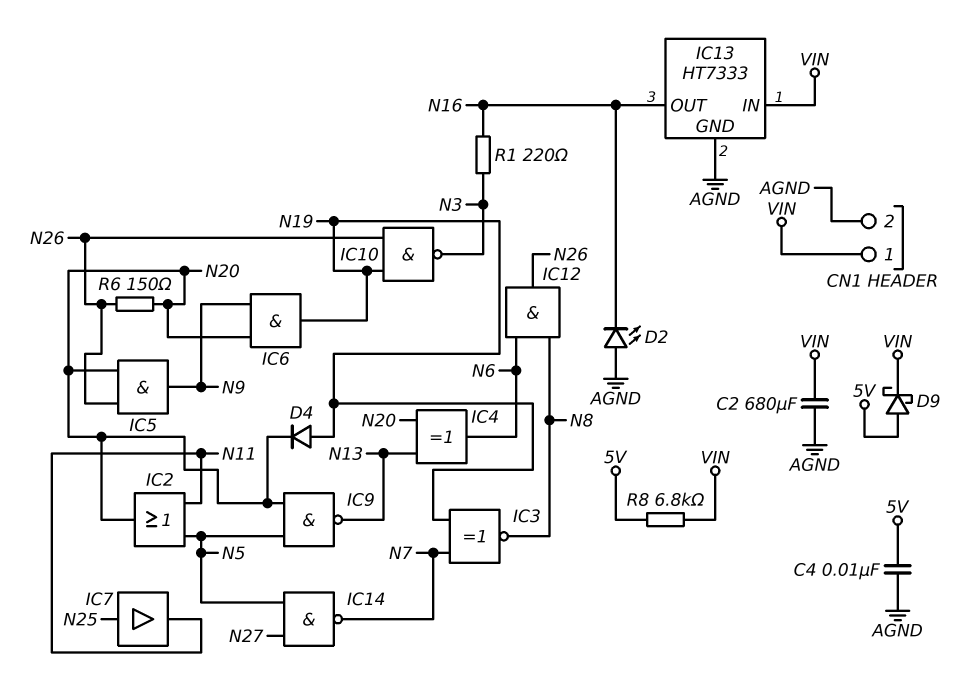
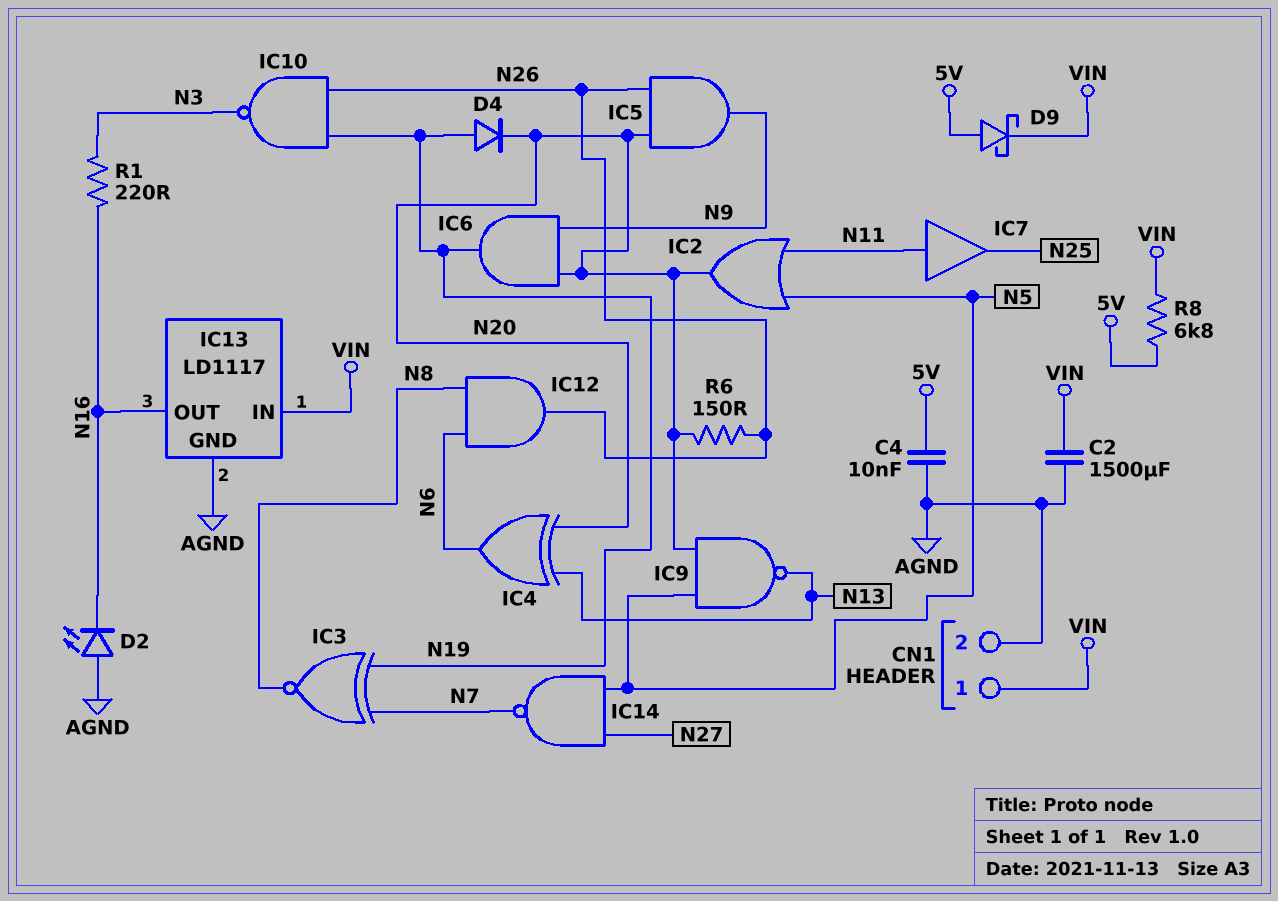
C2: 680uF (AGND, VIN) -> 1500uF (AGND, VIN)
IC7: buffer (in N25, out N11) -> buffer (in N11, out N25)
IC13: HT7333 -> LD1117

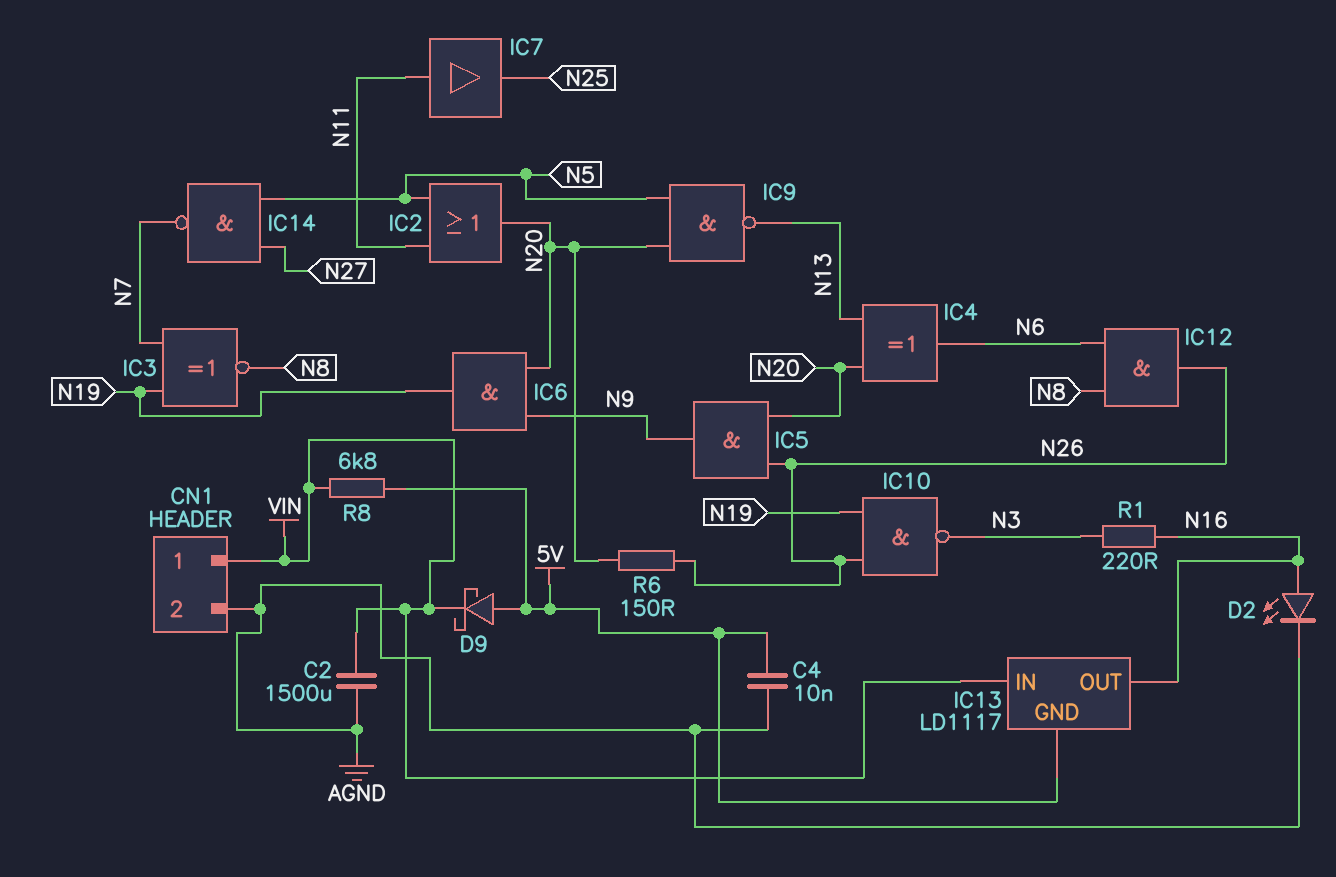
D2: LED (A AGND, K N16) -> LED (A N16, K AGND)
D4: diode (A N19, K N20) -> none
IC13 pin GND: AGND -> 5V

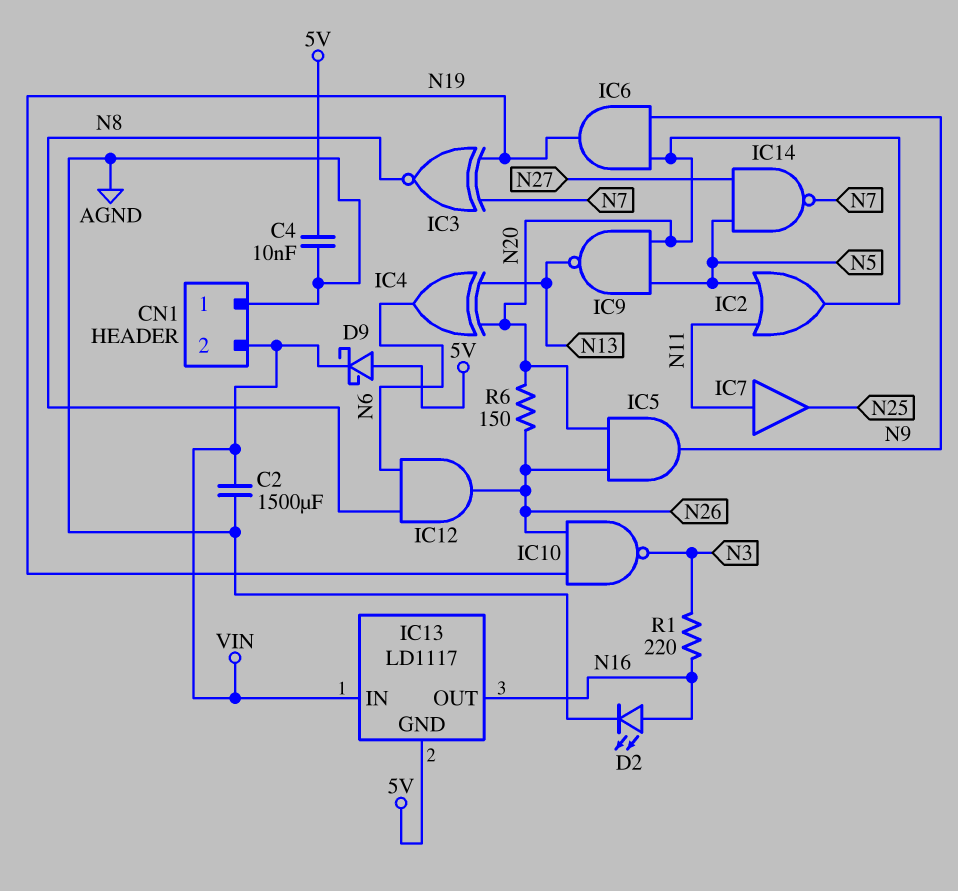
CN1 pin 1: VIN -> AGND
CN1 pin 2: AGND -> VIN
R8: 6.8k (5V, VIN) -> none

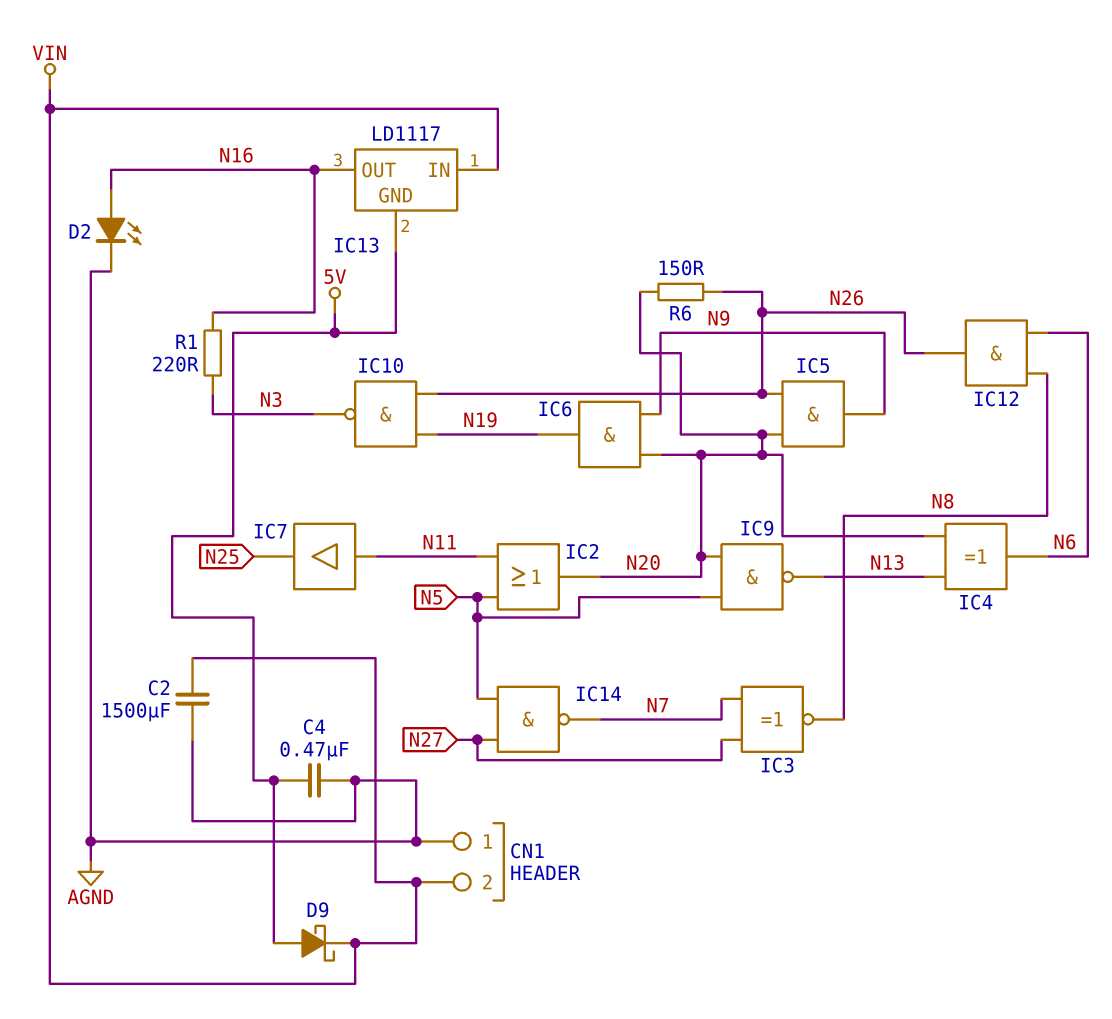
C4: 10nF (5V, AGND) -> 470nF (5V, AGND)
IC3: XNOR (in N7, in N19, out N8) -> XNOR (in N7, in N27, out N8)

